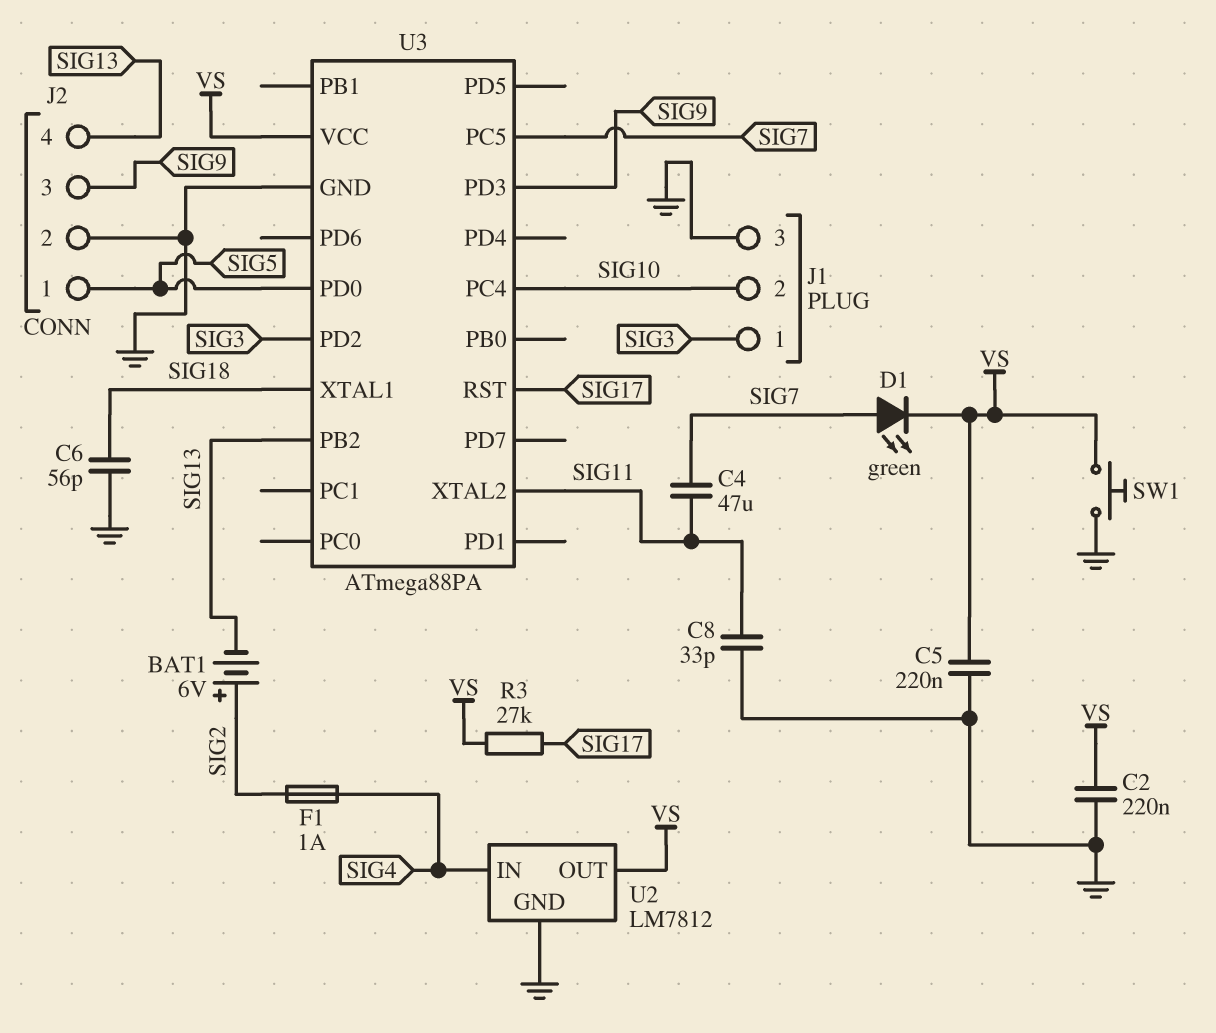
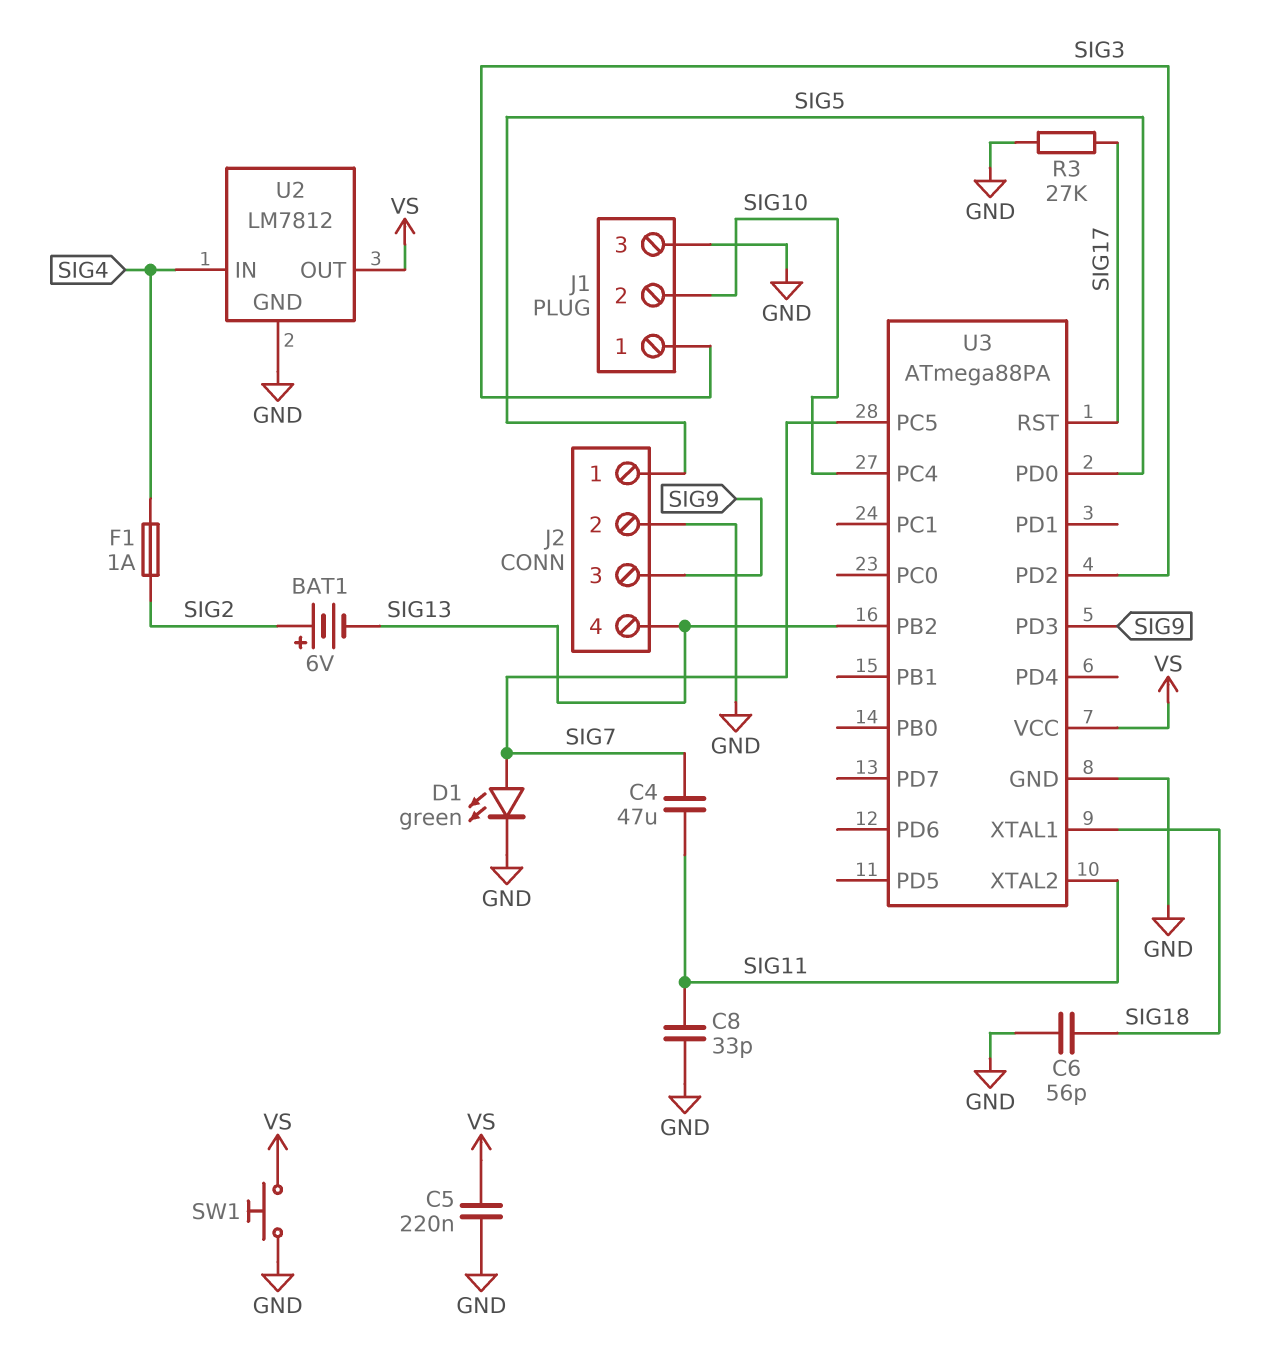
C2: 220nF (GND, VS) -> none
D1: LED green (A SIG7, K VS) -> LED green (A SIG7, K GND)
R3: 27k (SIG17, VS) -> 27k (GND, SIG17)

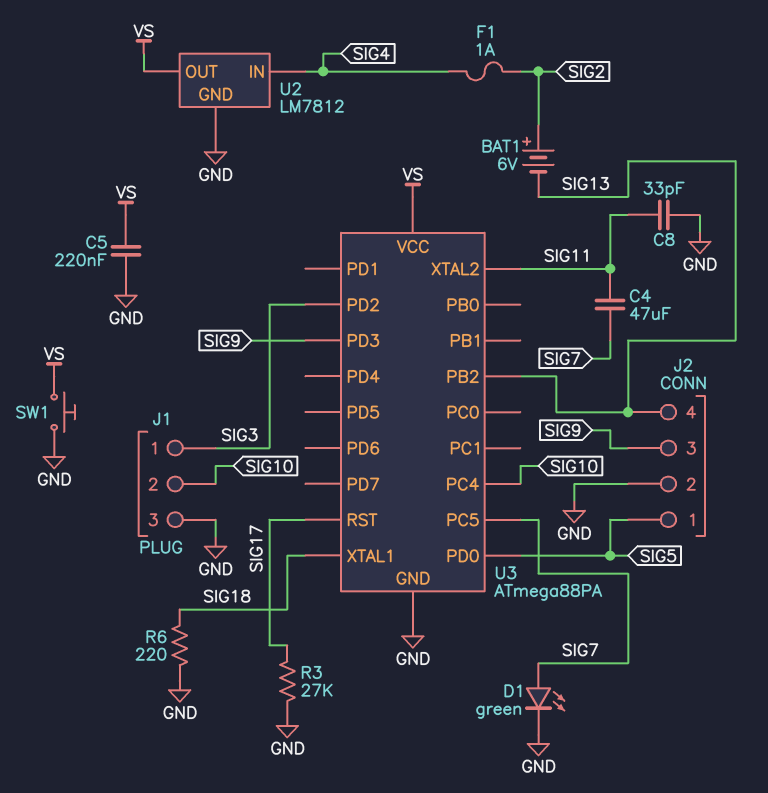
C6: 56pF (GND, SIG18) -> none
R6: none -> 220 (GND, SIG18)

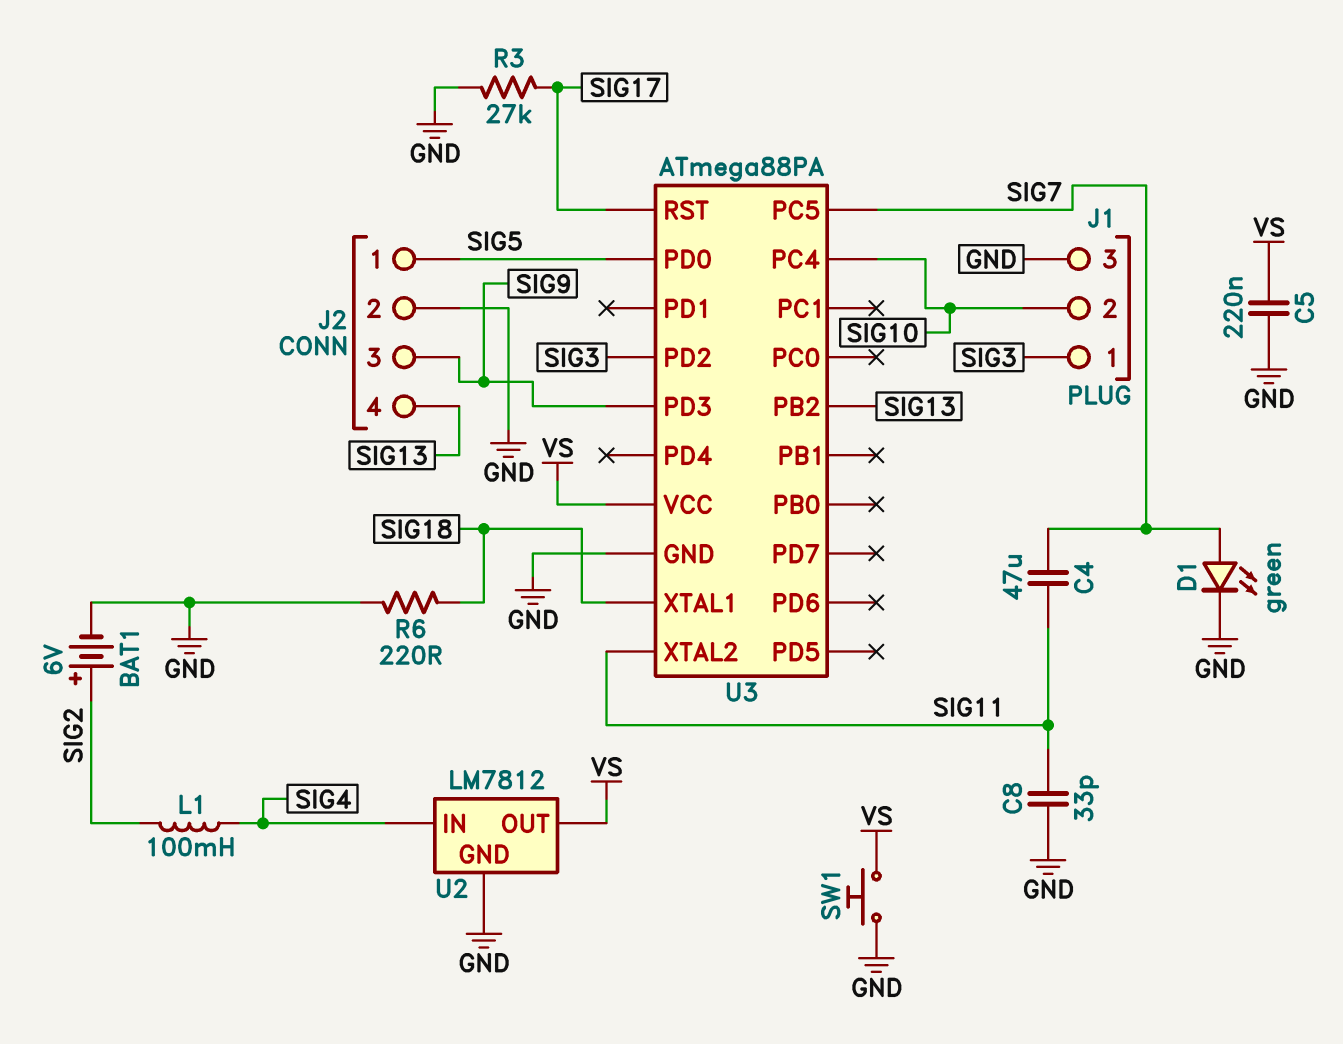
BAT1: 6V (plus SIG2, minus SIG13) -> 6V (plus SIG2, minus GND)
F1: 1A (SIG2, SIG4) -> none
L1: none -> 100mH (SIG2, SIG4)

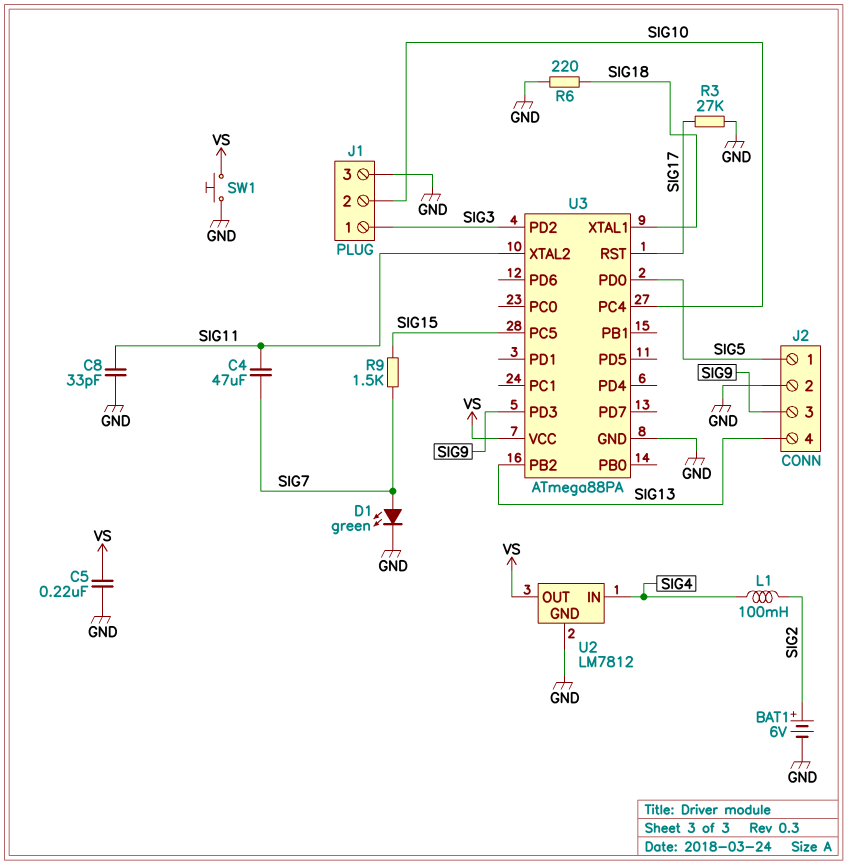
R9: none -> 1.5k (SIG7, SIG15)
U3 pin PC5: SIG7 -> SIG15

